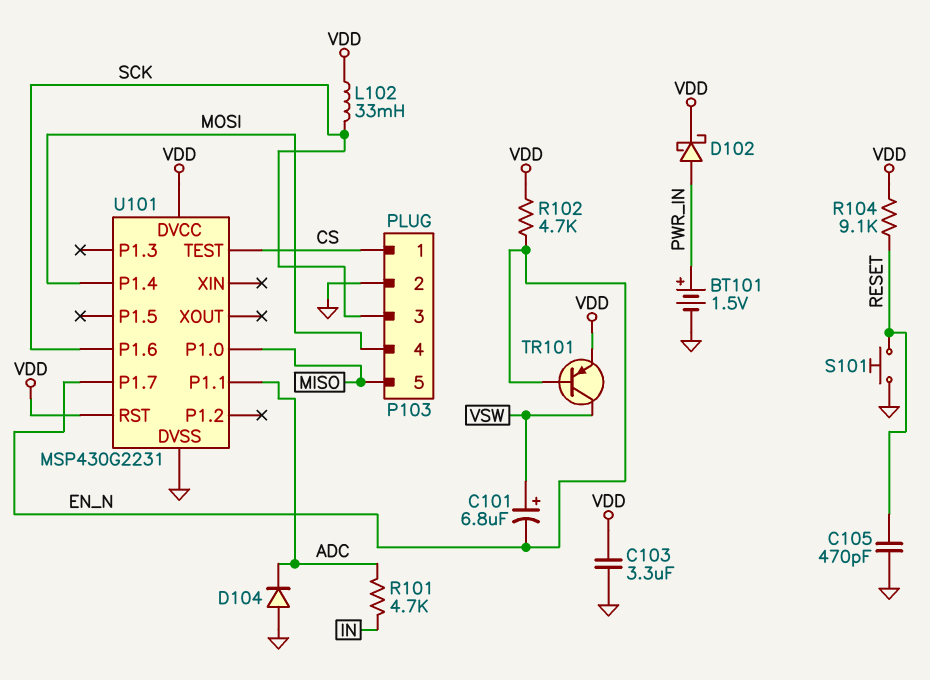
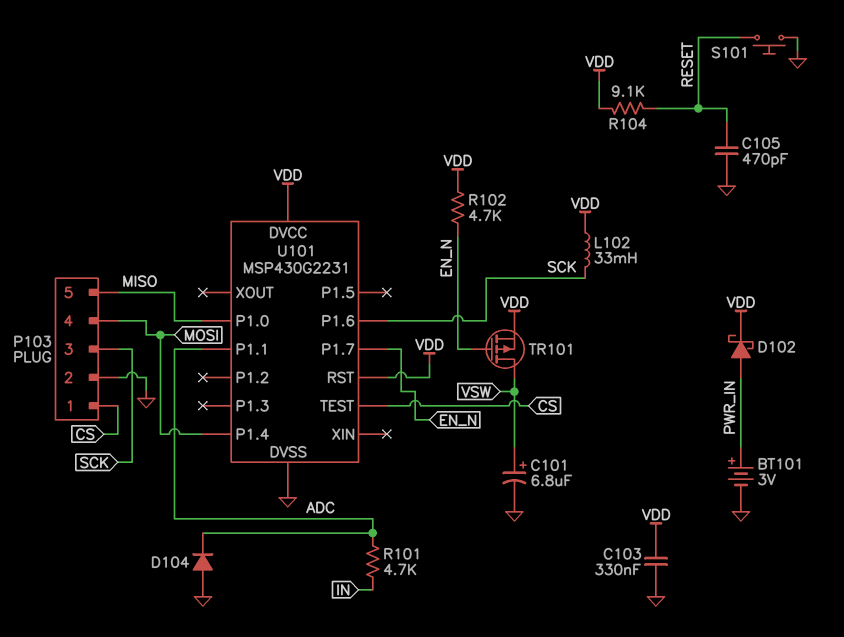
BT101: 1.5V (plus PWR_IN, minus GND) -> 3V (plus PWR_IN, minus GND)
C101: 6.8uF (plus VSW, minus EN_N) -> 6.8uF (plus VSW, minus GND)
C103: 3.3uF (GND, VDD) -> 330nF (GND, VDD)
TR101: PNP (B EN_N, C VSW, E VDD) -> PMOS (G EN_N, D VSW, S VDD)

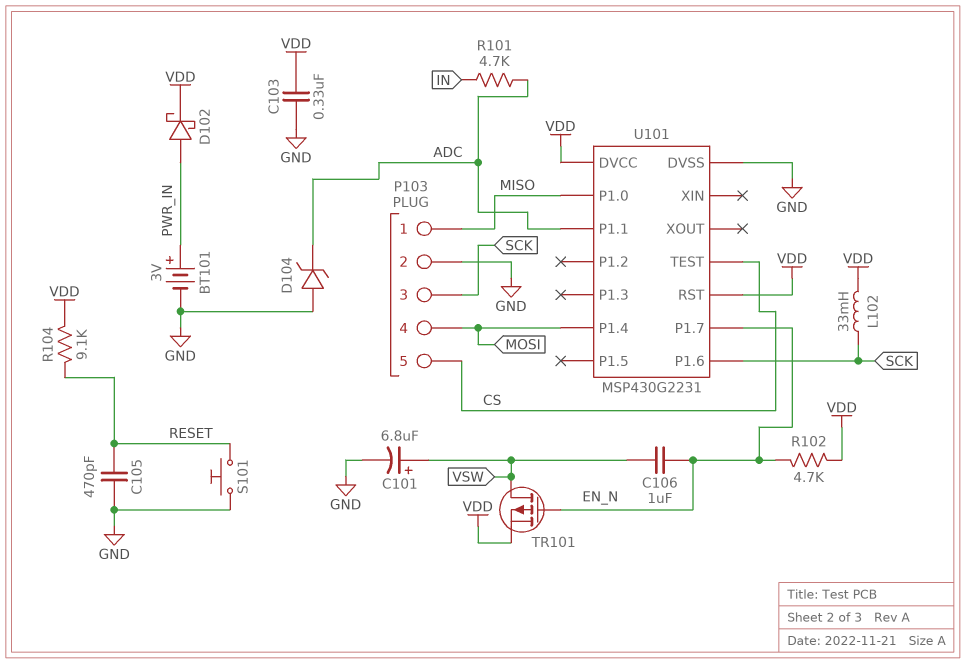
C106: none -> 1uF (EN_N, VSW)
D104: diode (A GND, K ADC) -> zener (A GND, K ADC)
P103 pin 1: CS -> MISO
P103 pin 5: MISO -> CS

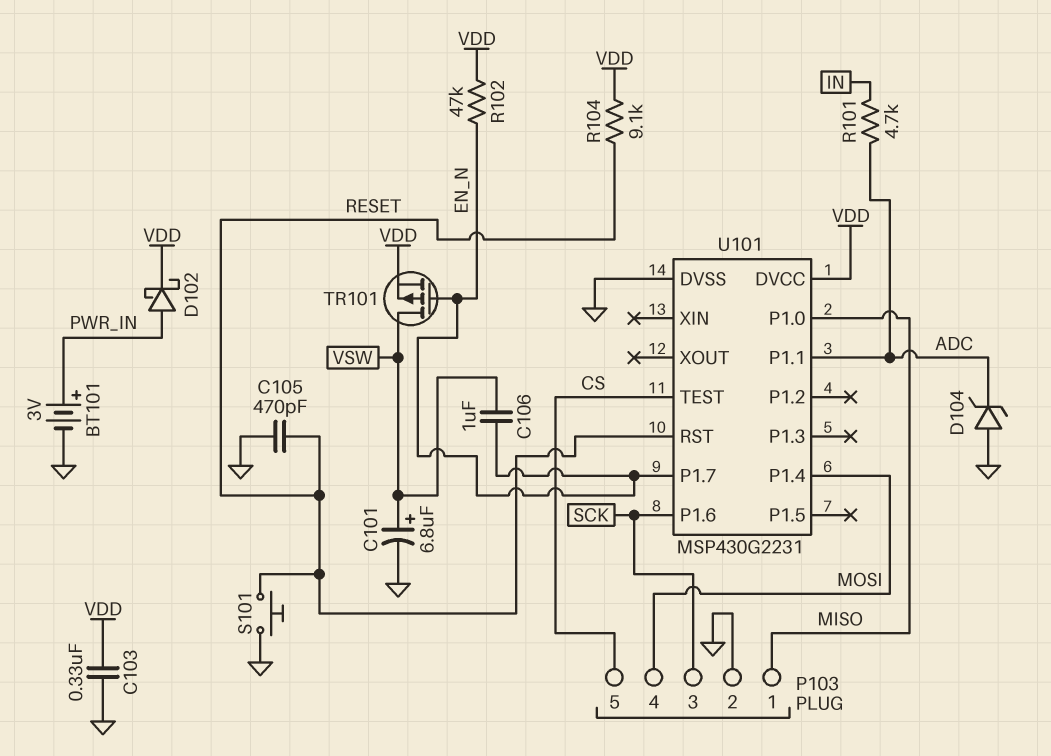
L102: 33mH (SCK, VDD) -> none
R102: 4.7k (EN_N, VDD) -> 47k (EN_N, VDD)
U101 pin RST: VDD -> RESET

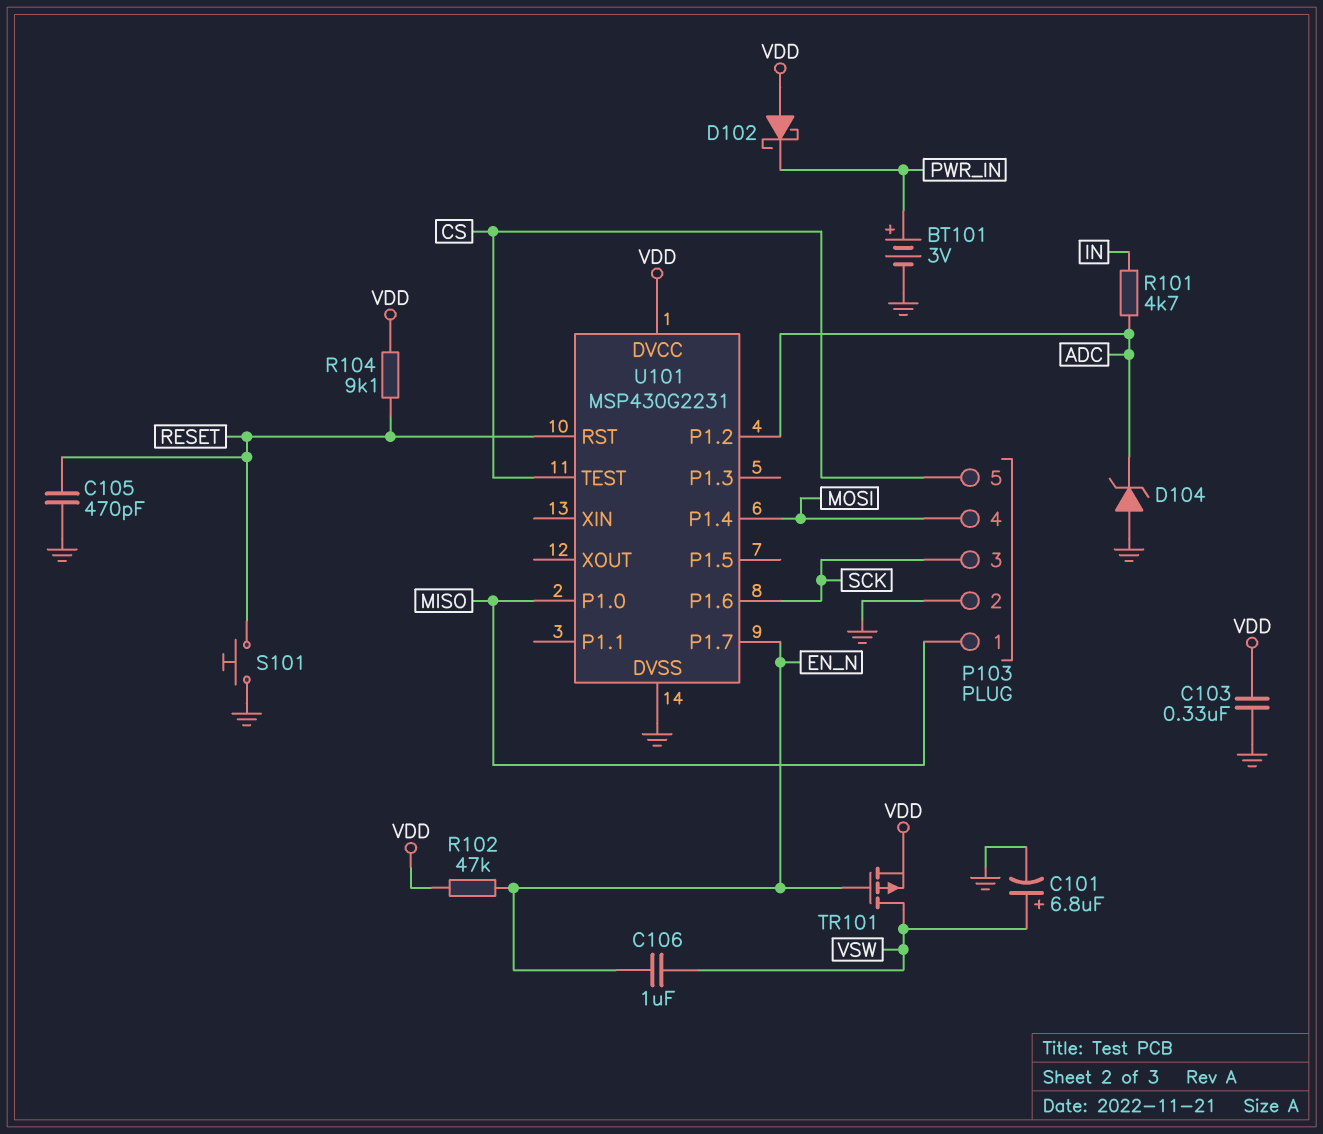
D102: schottky (A PWR_IN, K VDD) -> schottky (A VDD, K PWR_IN)
U101 pin P1.1: ADC -> none
U101 pin P1.2: none -> ADC

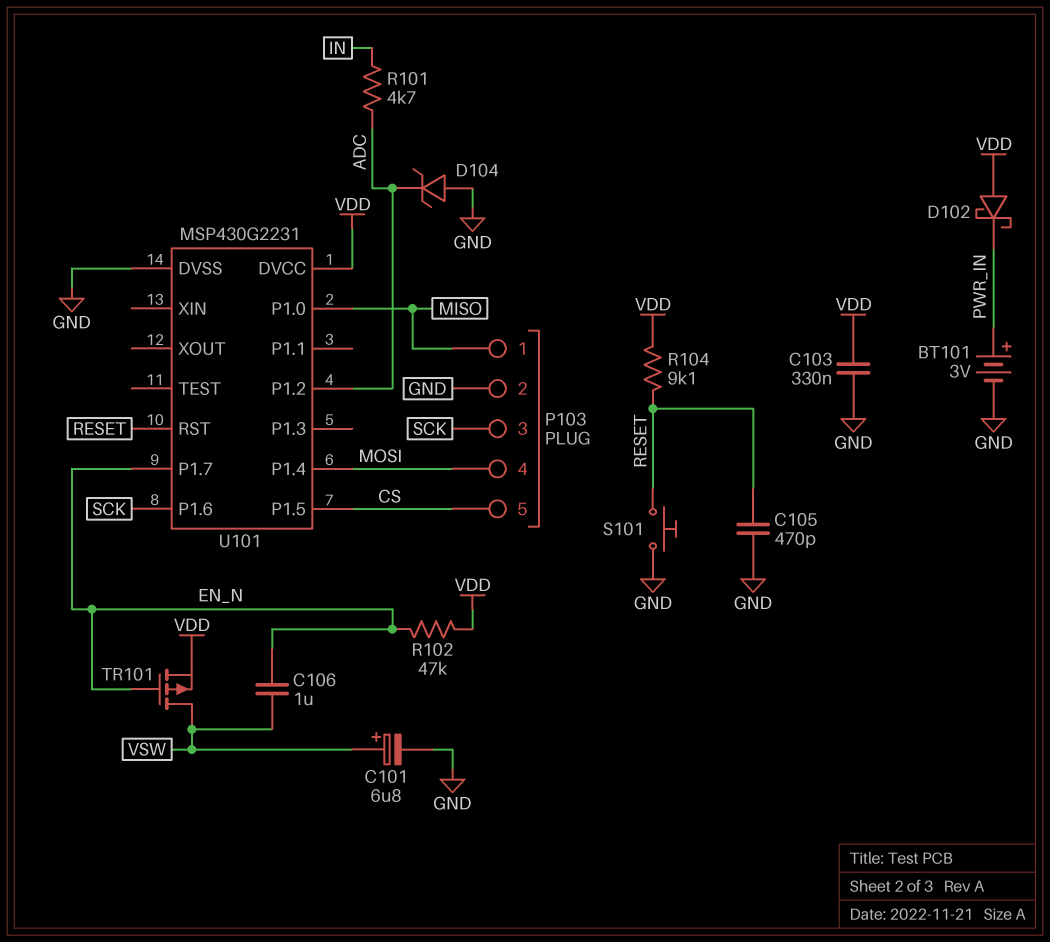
U101 pin P1.5: none -> CS
U101 pin TEST: CS -> none

